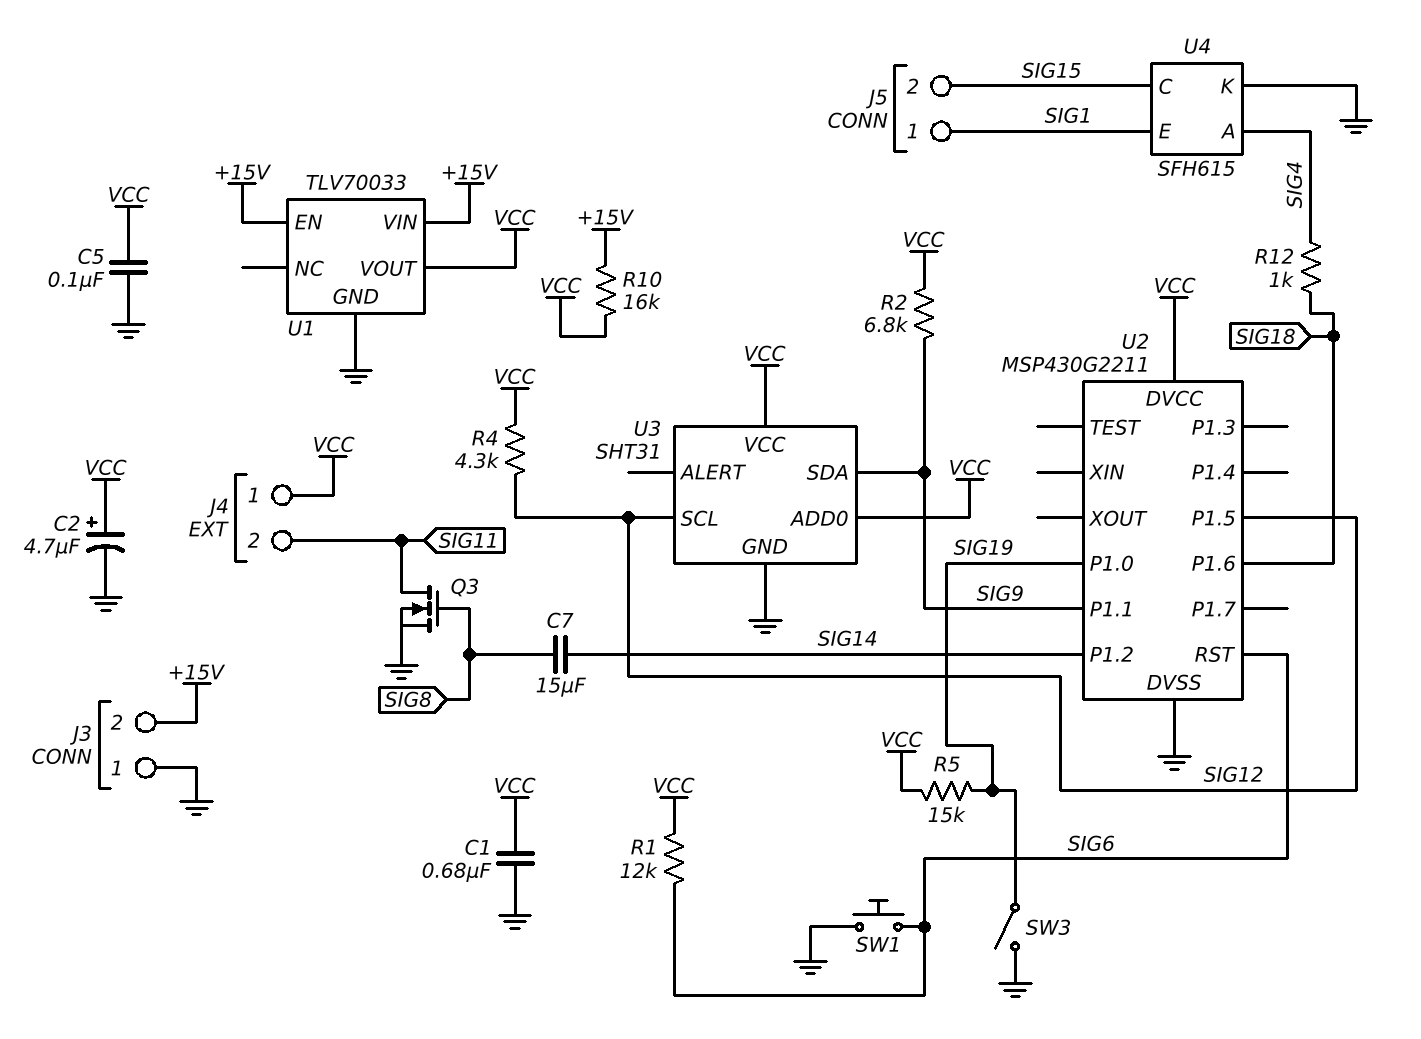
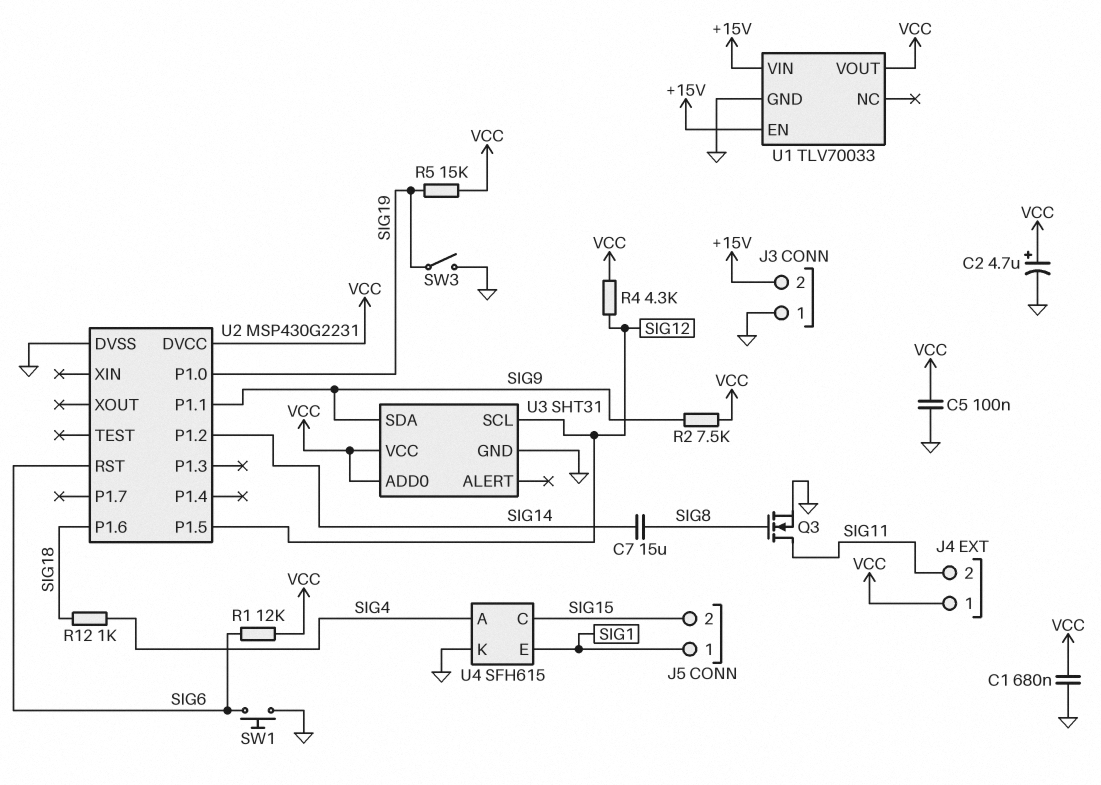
R2: 6.8k (SIG9, VCC) -> 7.5k (SIG9, VCC)
R10: 16k (+15V, VCC) -> none
U2: MSP430G2211 -> MSP430G2231

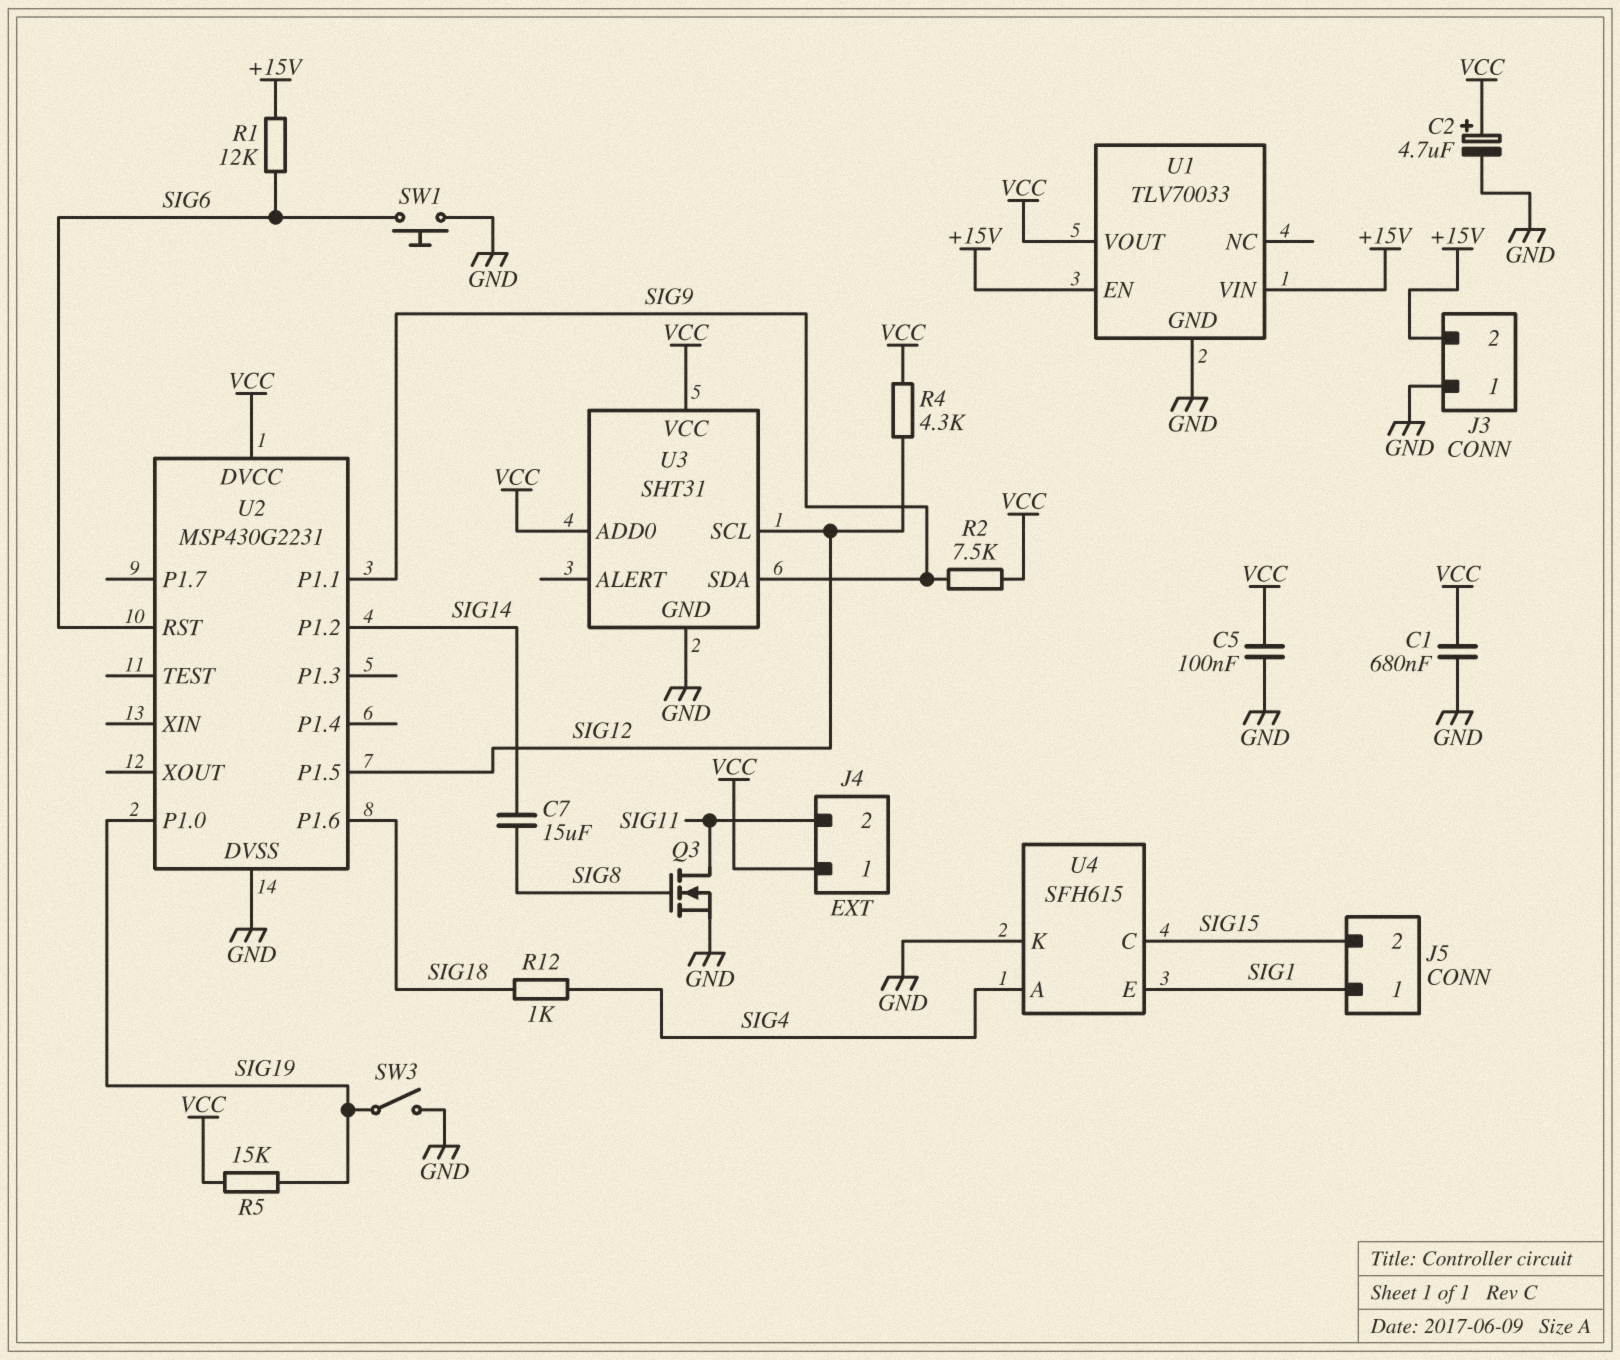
R1: 12k (SIG6, VCC) -> 12k (+15V, SIG6)

